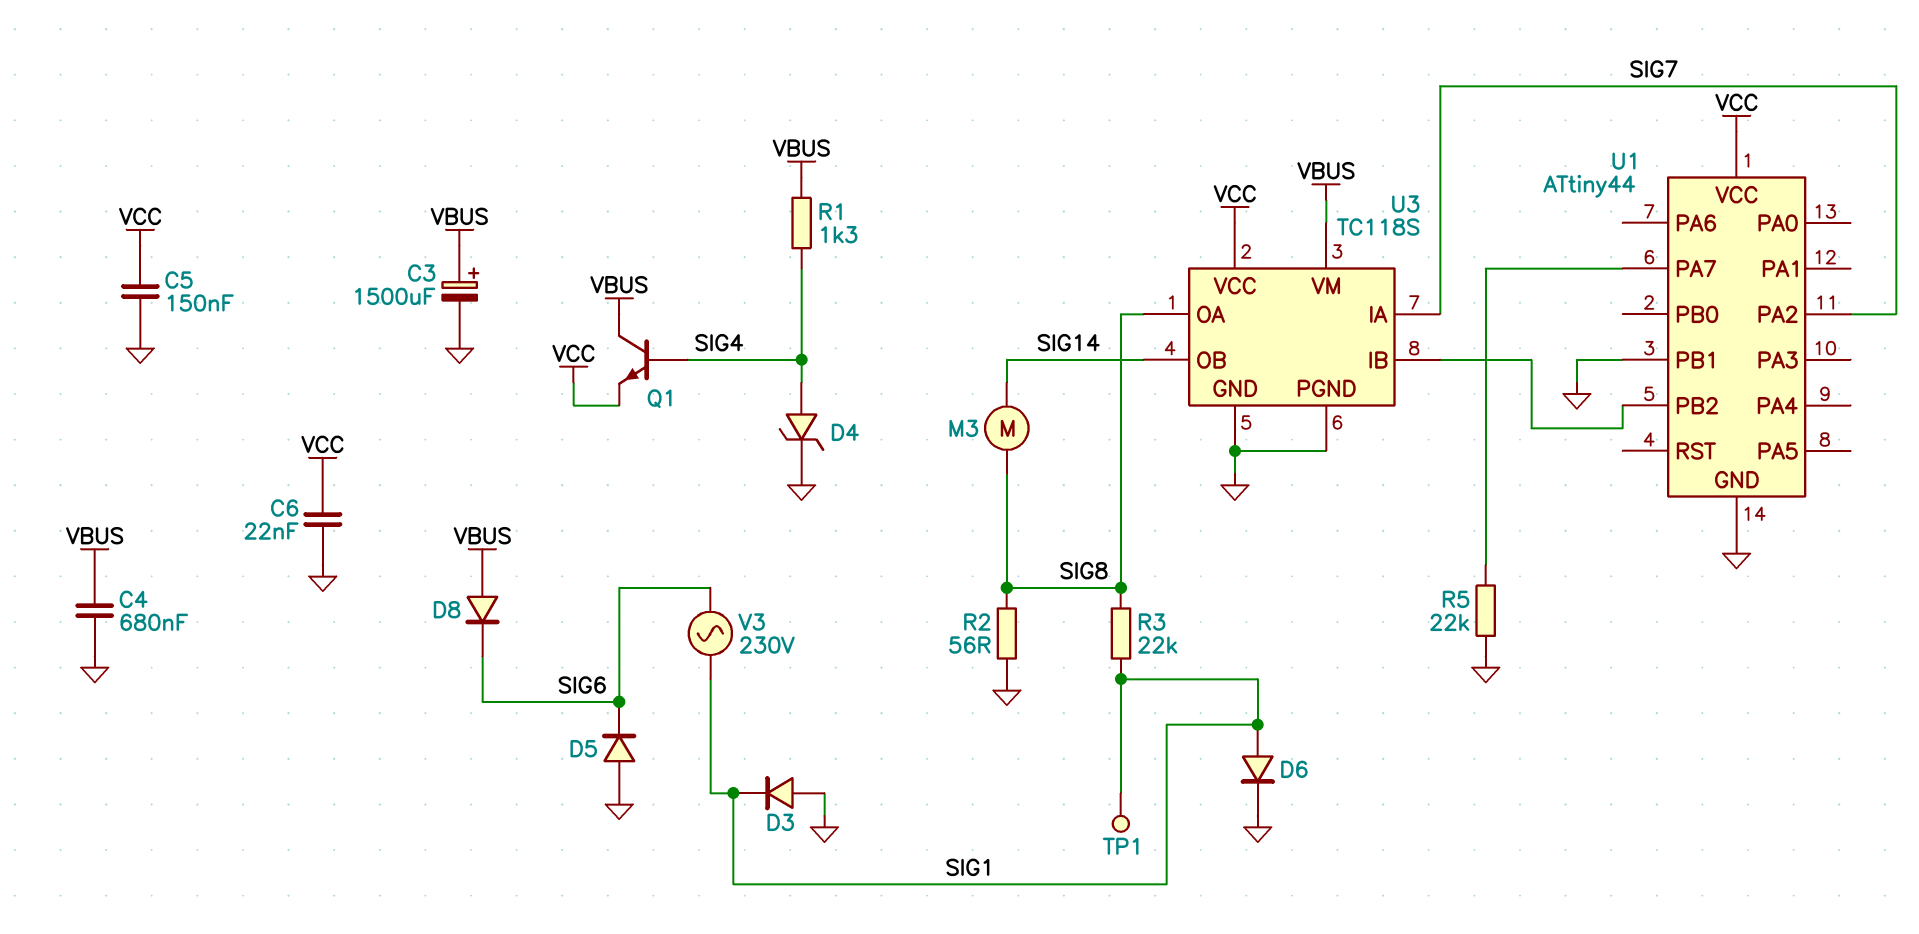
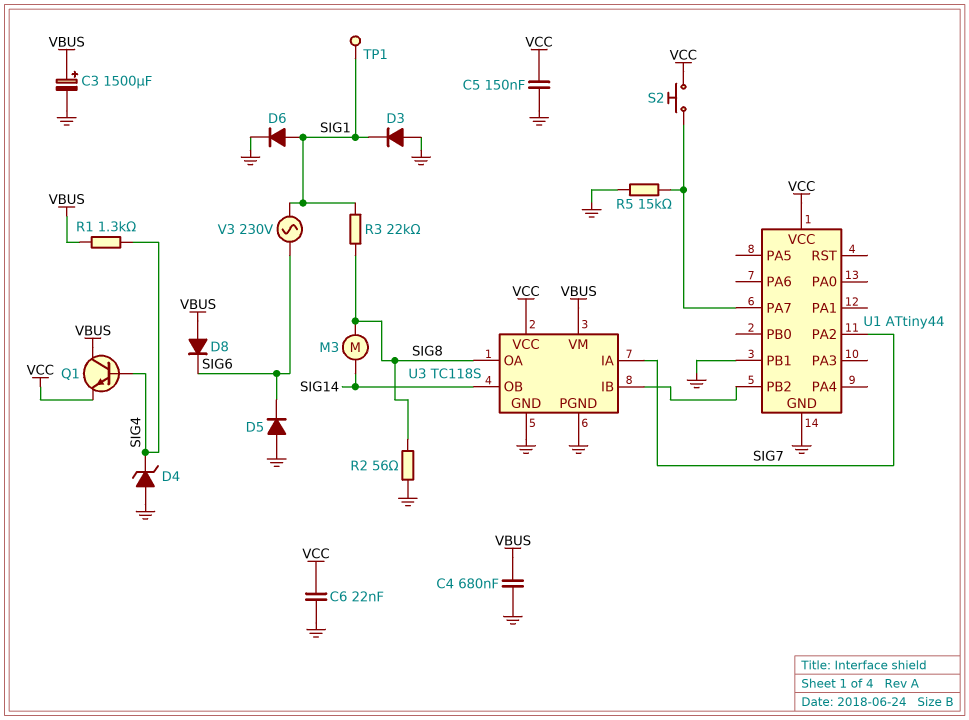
D4: zener (A SIG4, K GND) -> zener (A GND, K SIG4)
R5: 22k (GND, U1/PA7) -> 15k (GND, U1/PA7)
S2: none -> button (U1/PA7, VCC)

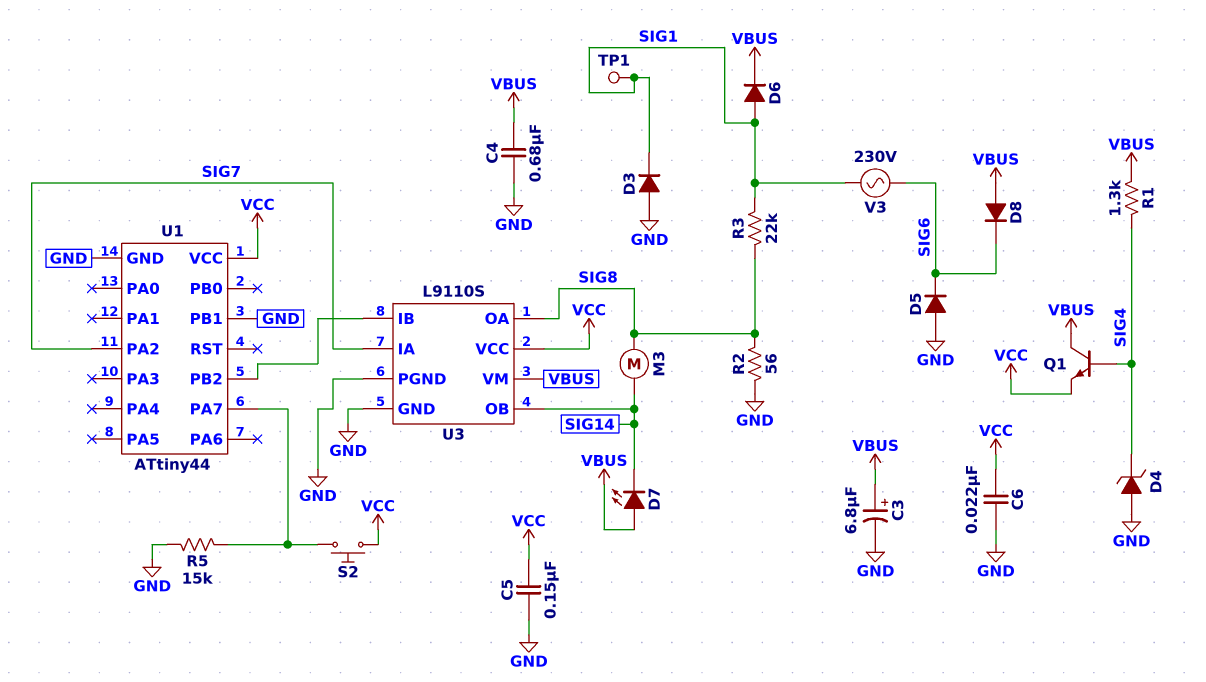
C3: 1500uF (plus VBUS, minus GND) -> 6.8uF (plus VBUS, minus GND)
D6: diode (A SIG1, K GND) -> diode (A SIG1, K VBUS)
D7: none -> LED (A VBUS, K SIG14)
U3: TC118S -> L9110S

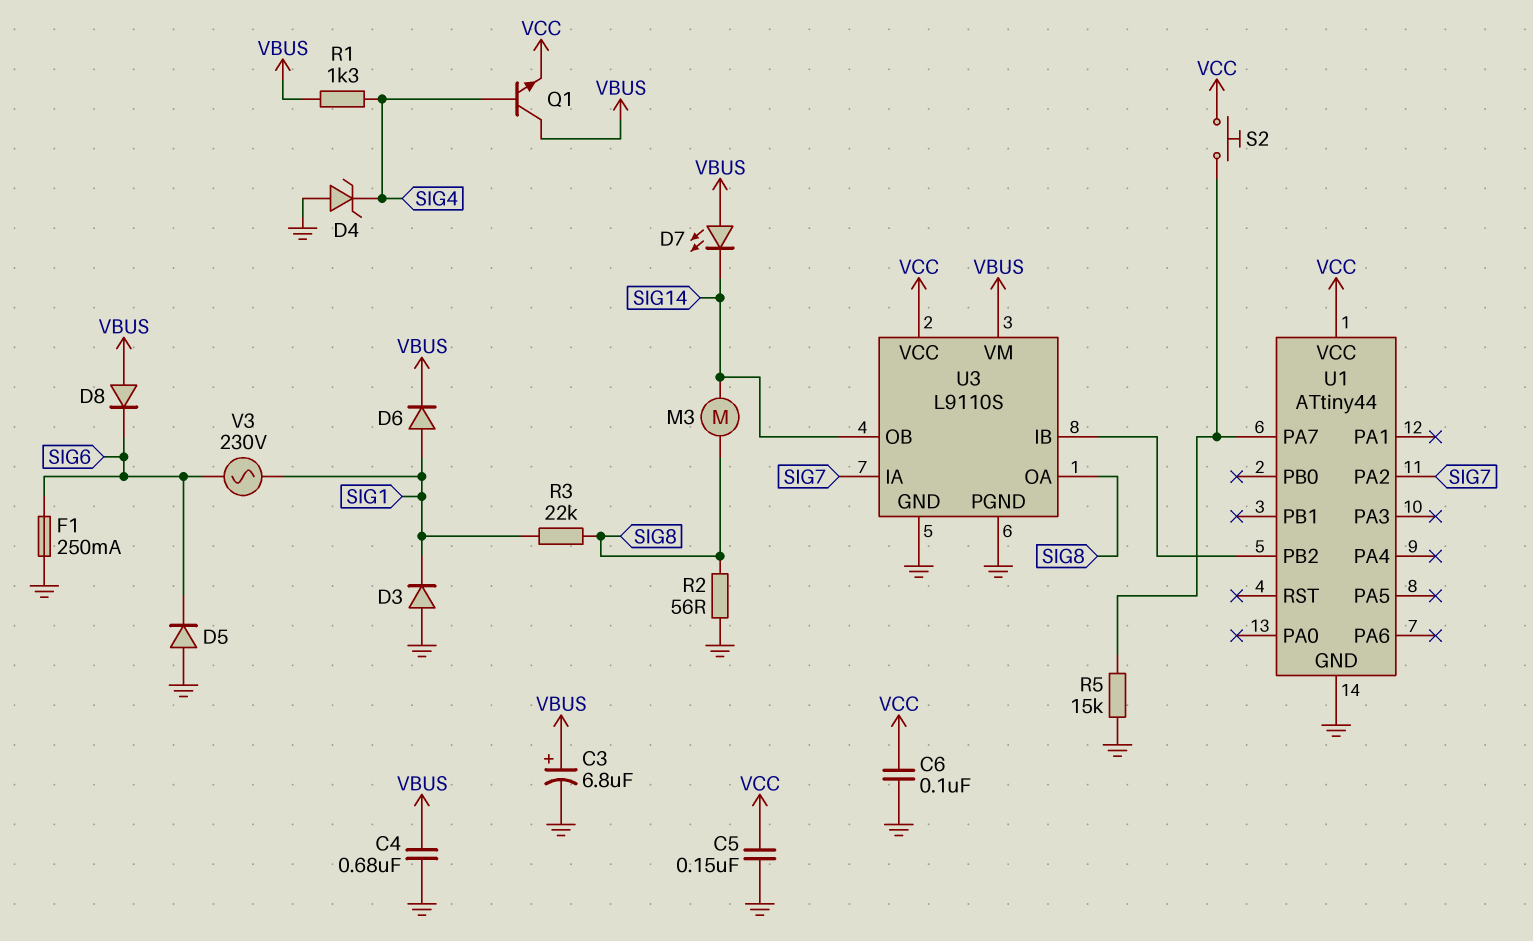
C6: 22nF (GND, VCC) -> 100nF (GND, VCC)
F1: none -> 250mA (GND, SIG6)
TP1: test point (SIG1) -> none
U1 pin PB1: GND -> none

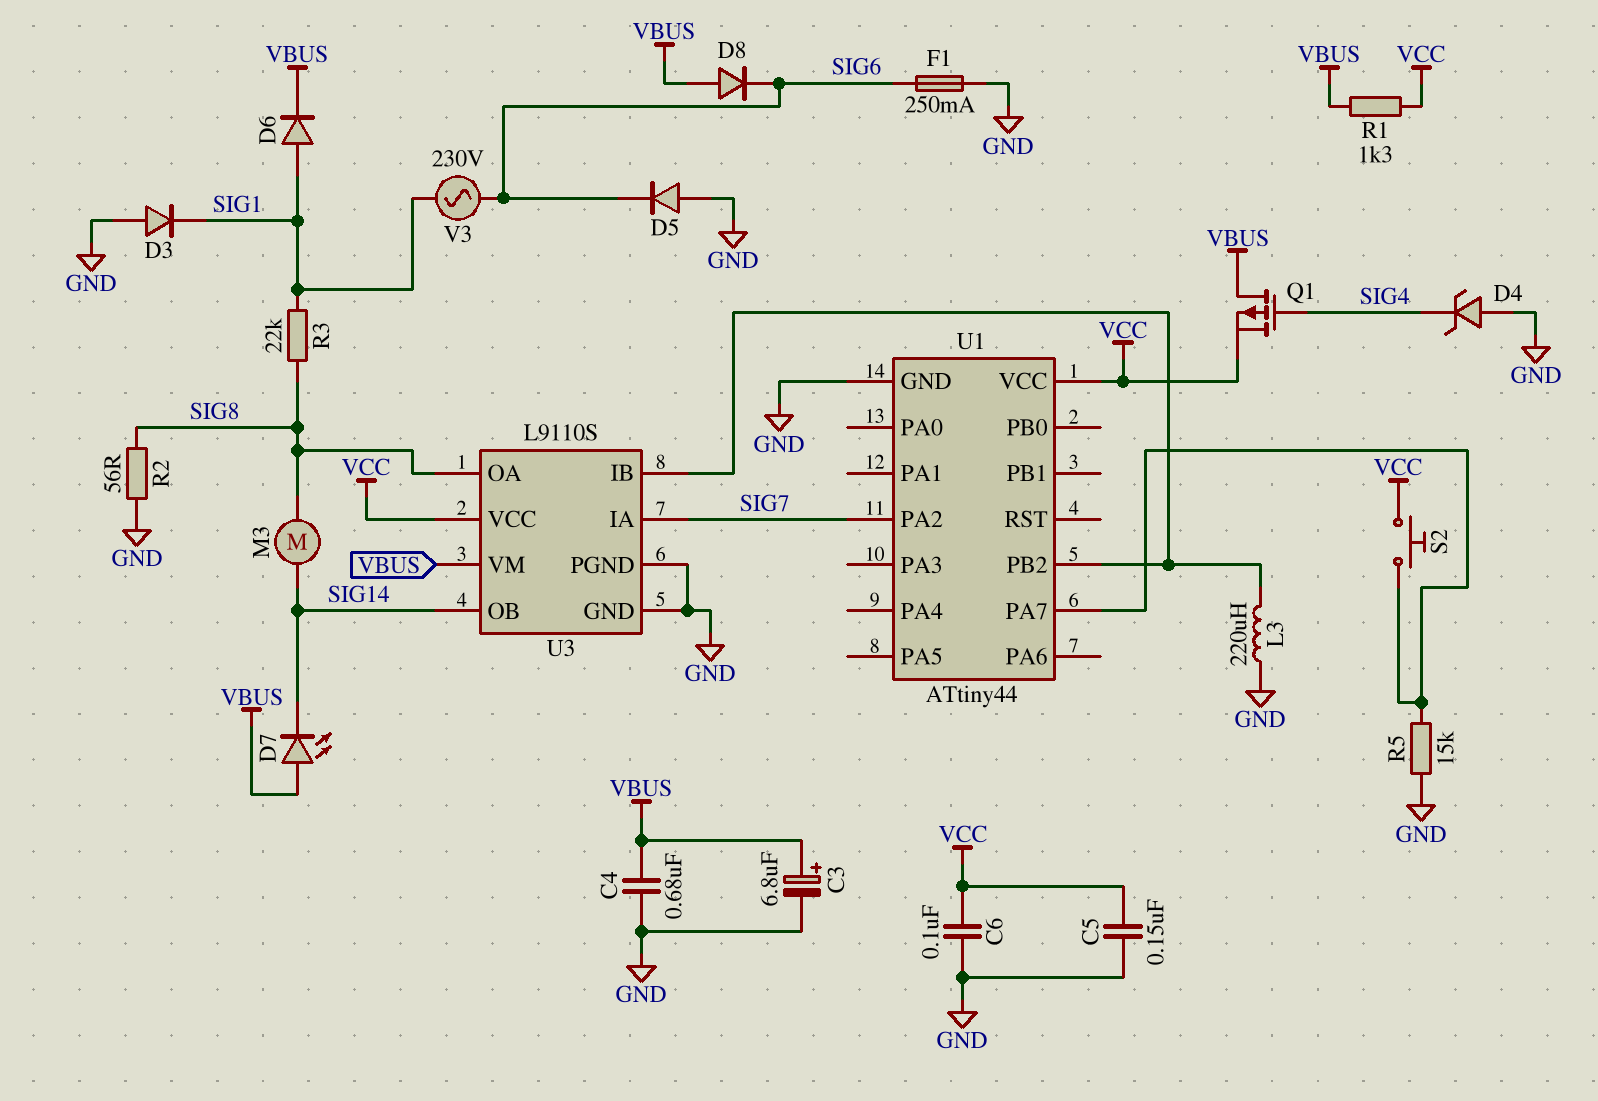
L3: none -> 220uH (GND, U1/PB2)
Q1: NPN (B SIG4, C VBUS, E VCC) -> PMOS (G SIG4, D VBUS, S VCC)
R1: 1.3k (SIG4, VBUS) -> 1.3k (VBUS, VCC)

